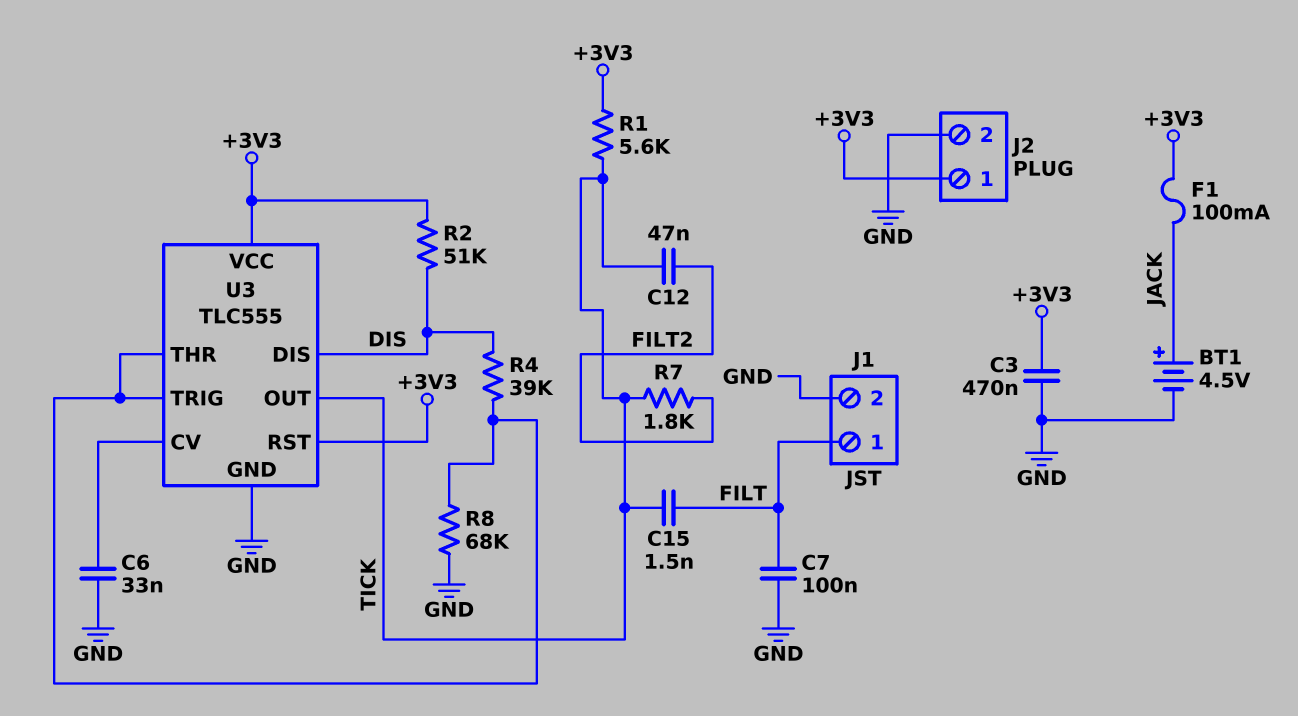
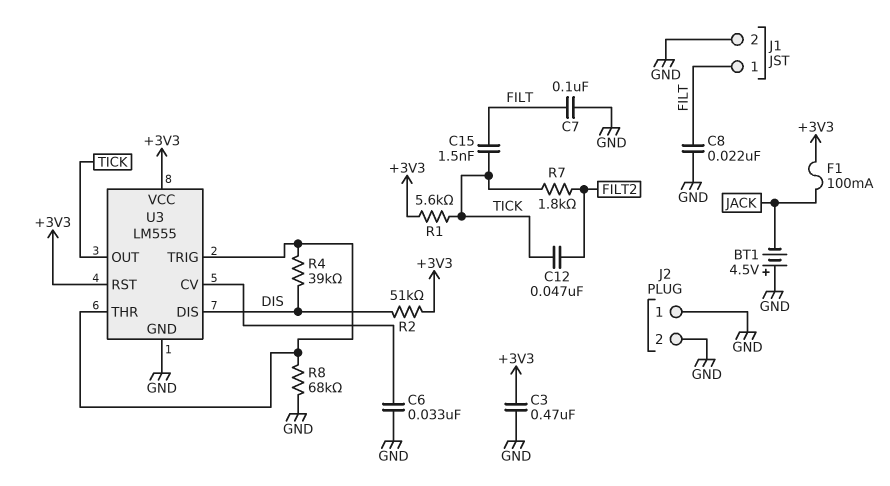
BT1: 4.5V (plus JACK, minus GND) -> 4.5V (plus GND, minus JACK)
C8: none -> 22nF (FILT, GND)
J2 pin 1: +3V3 -> GND
U3: TLC555 -> LM555

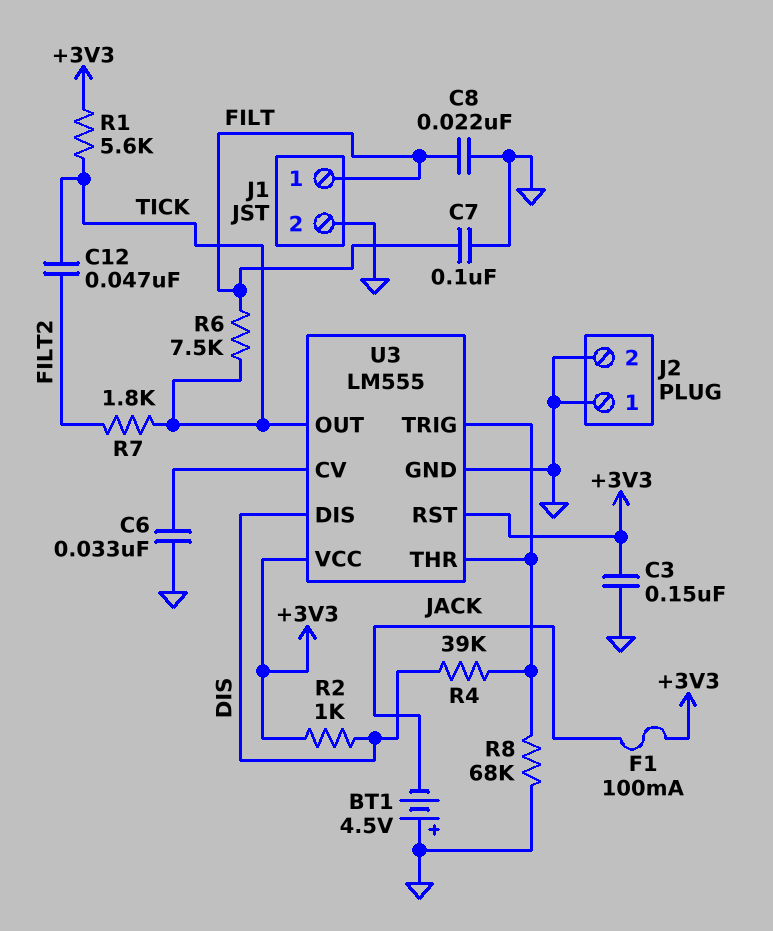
C3: 470nF (+3V3, GND) -> 150nF (+3V3, GND)
C15: 1.5nF (FILT, TICK) -> none
R2: 51k (+3V3, DIS) -> 1k (+3V3, DIS)
R6: none -> 7.5k (FILT, TICK)

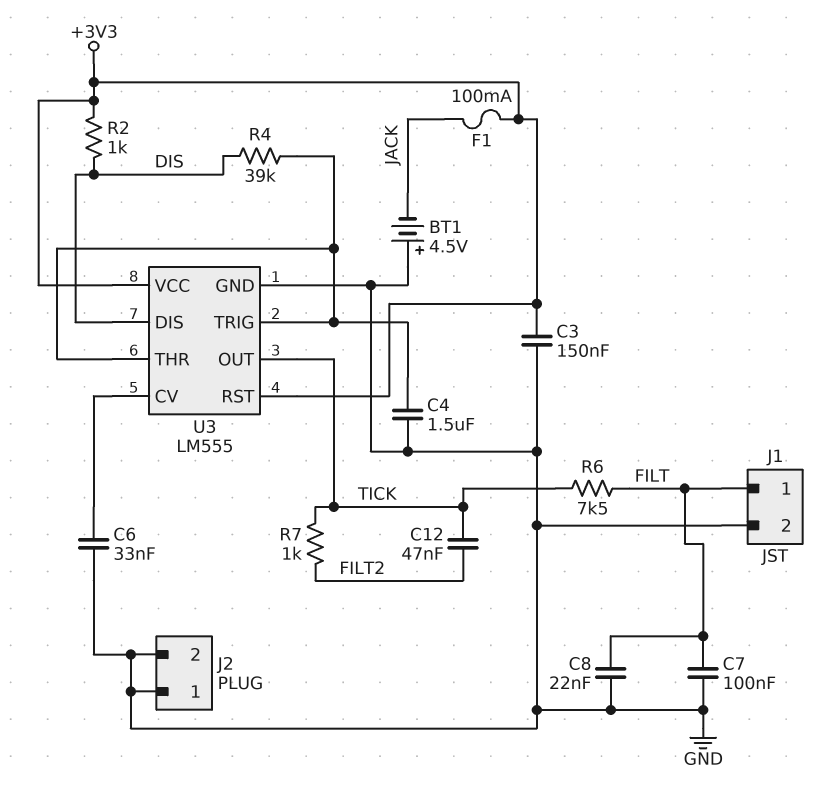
C4: none -> 1.5uF (GND, U3/THR)
R1: 5.6k (+3V3, TICK) -> none
R7: 1.8k (FILT2, TICK) -> 1k (FILT2, TICK)
R8: 68k (GND, U3/THR) -> none

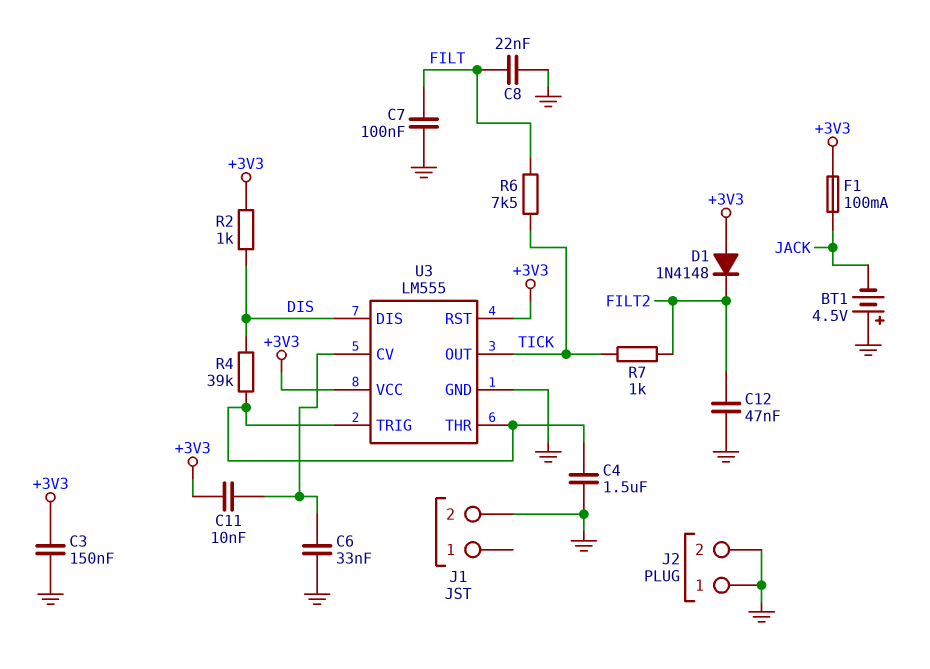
C11: none -> 10nF (+3V3, U3/CV)
C12: 47nF (FILT2, TICK) -> 47nF (FILT2, GND)
D1: none -> diode 1N4148 (A +3V3, K FILT2)
J1 pin 1: FILT -> none

